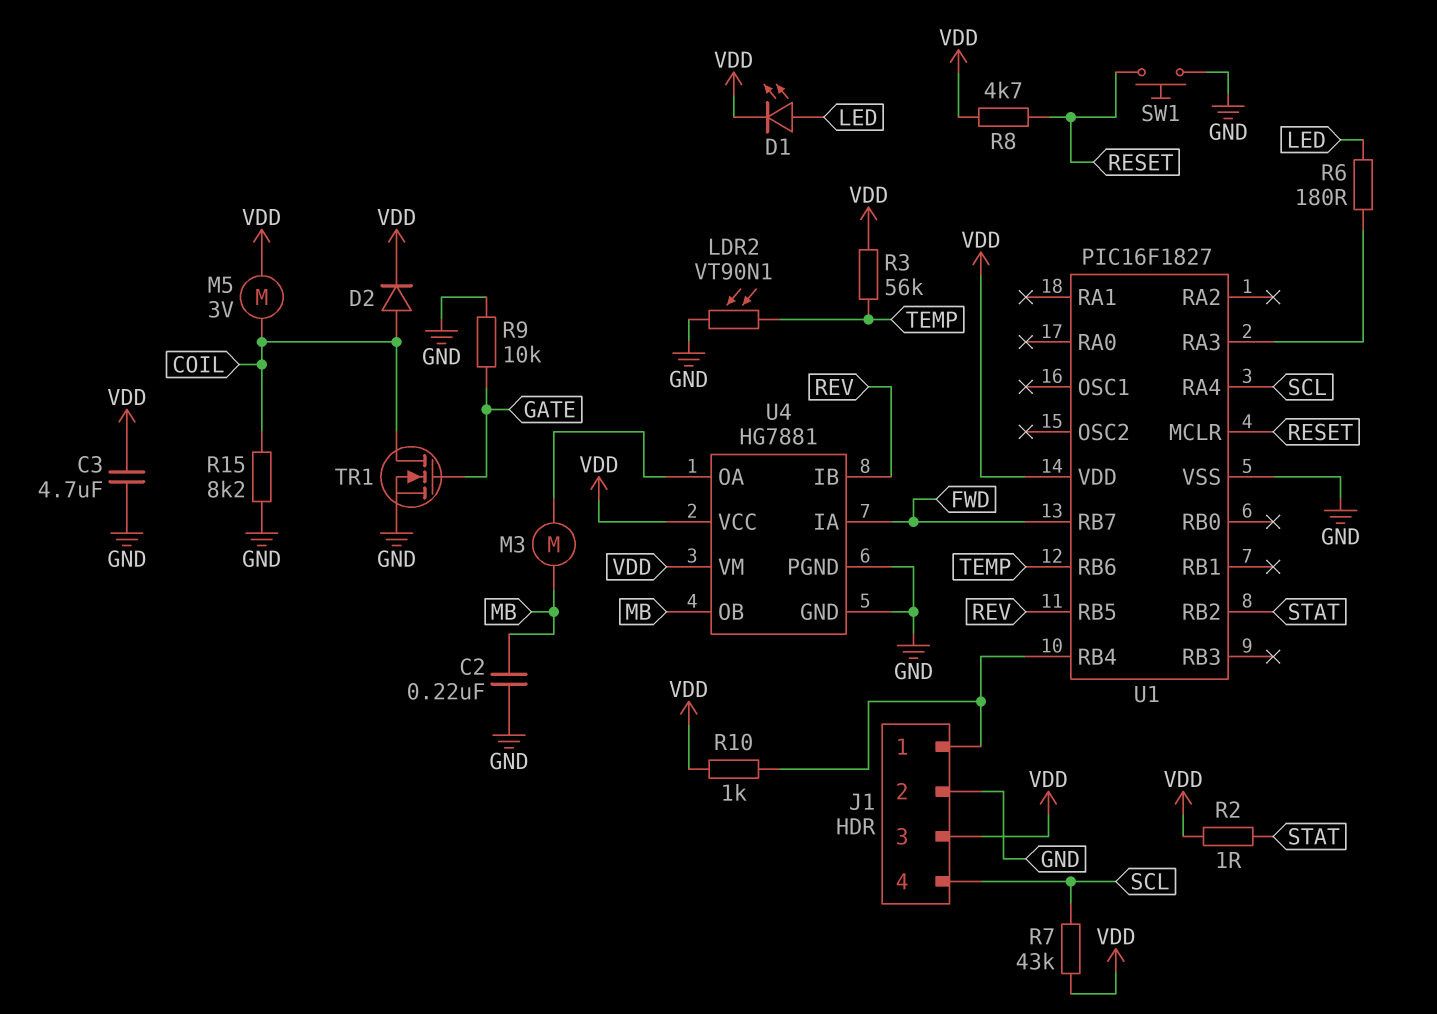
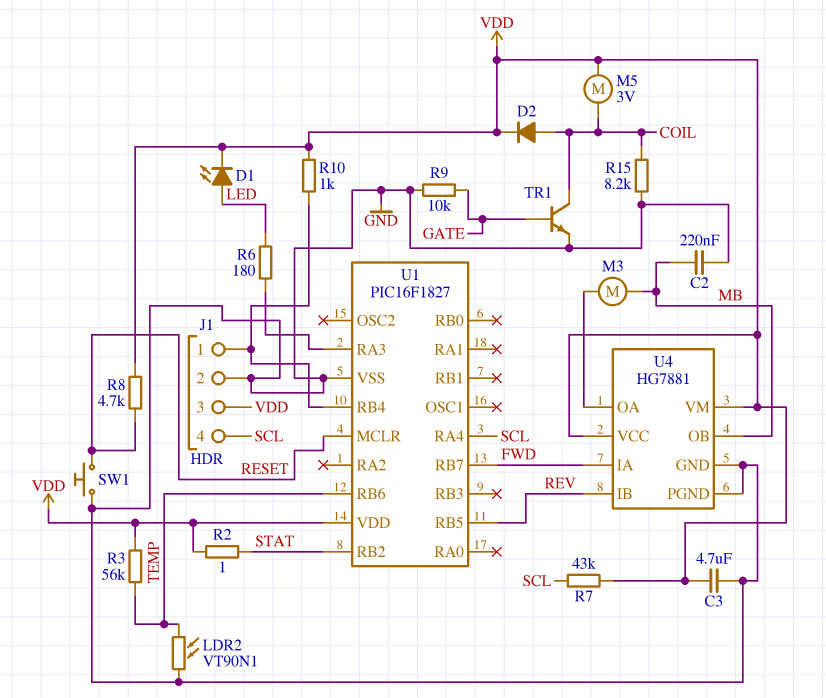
TR1: NMOS (G GATE, D COIL, S GND) -> NPN (B GATE, C COIL, E GND)

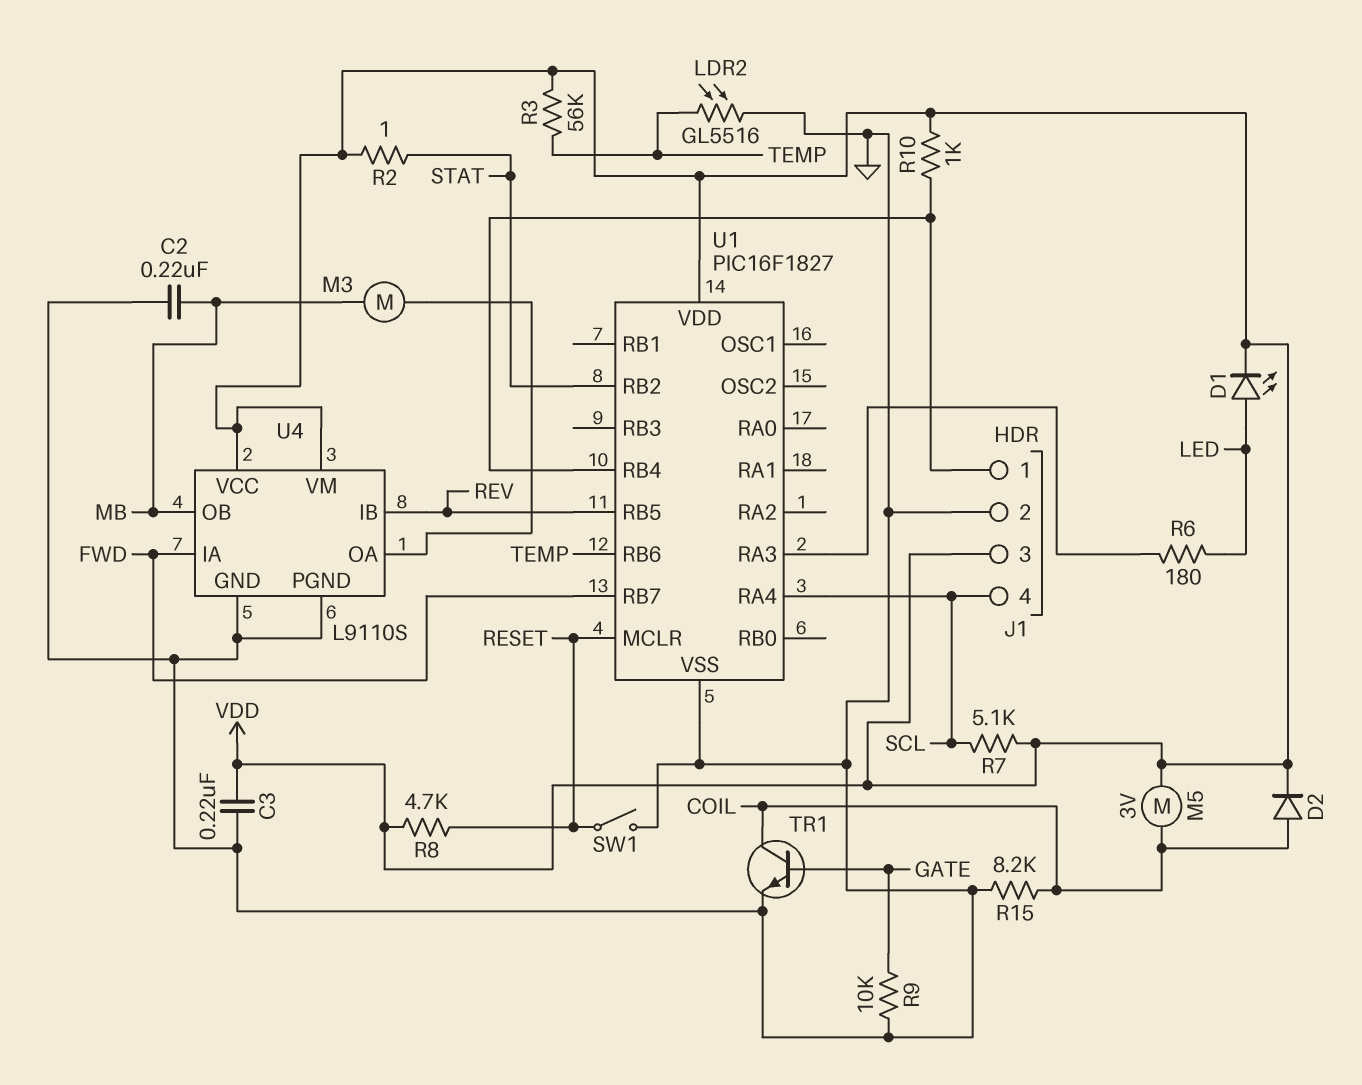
C3: 4.7uF (GND, VDD) -> 220nF (GND, VDD)
LDR2: VT90N1 (GND, TEMP) -> GL5516 (GND, TEMP)
R7: 43k (SCL, VDD) -> 5.1k (SCL, VDD)
SW1: button (GND, RESET) -> switch (GND, RESET)
U4: HG7881 -> L9110S

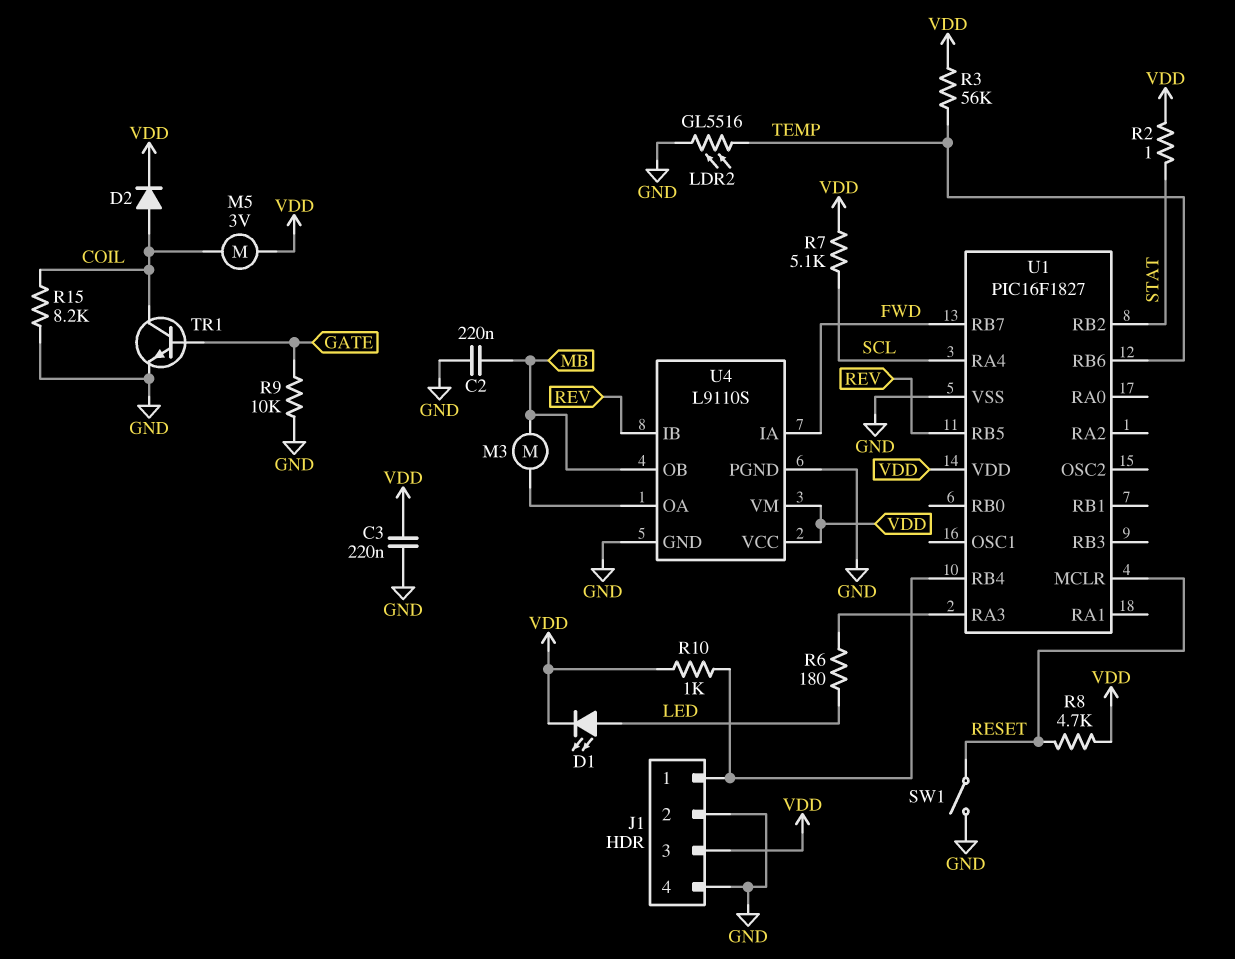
J1 pin 4: SCL -> GND

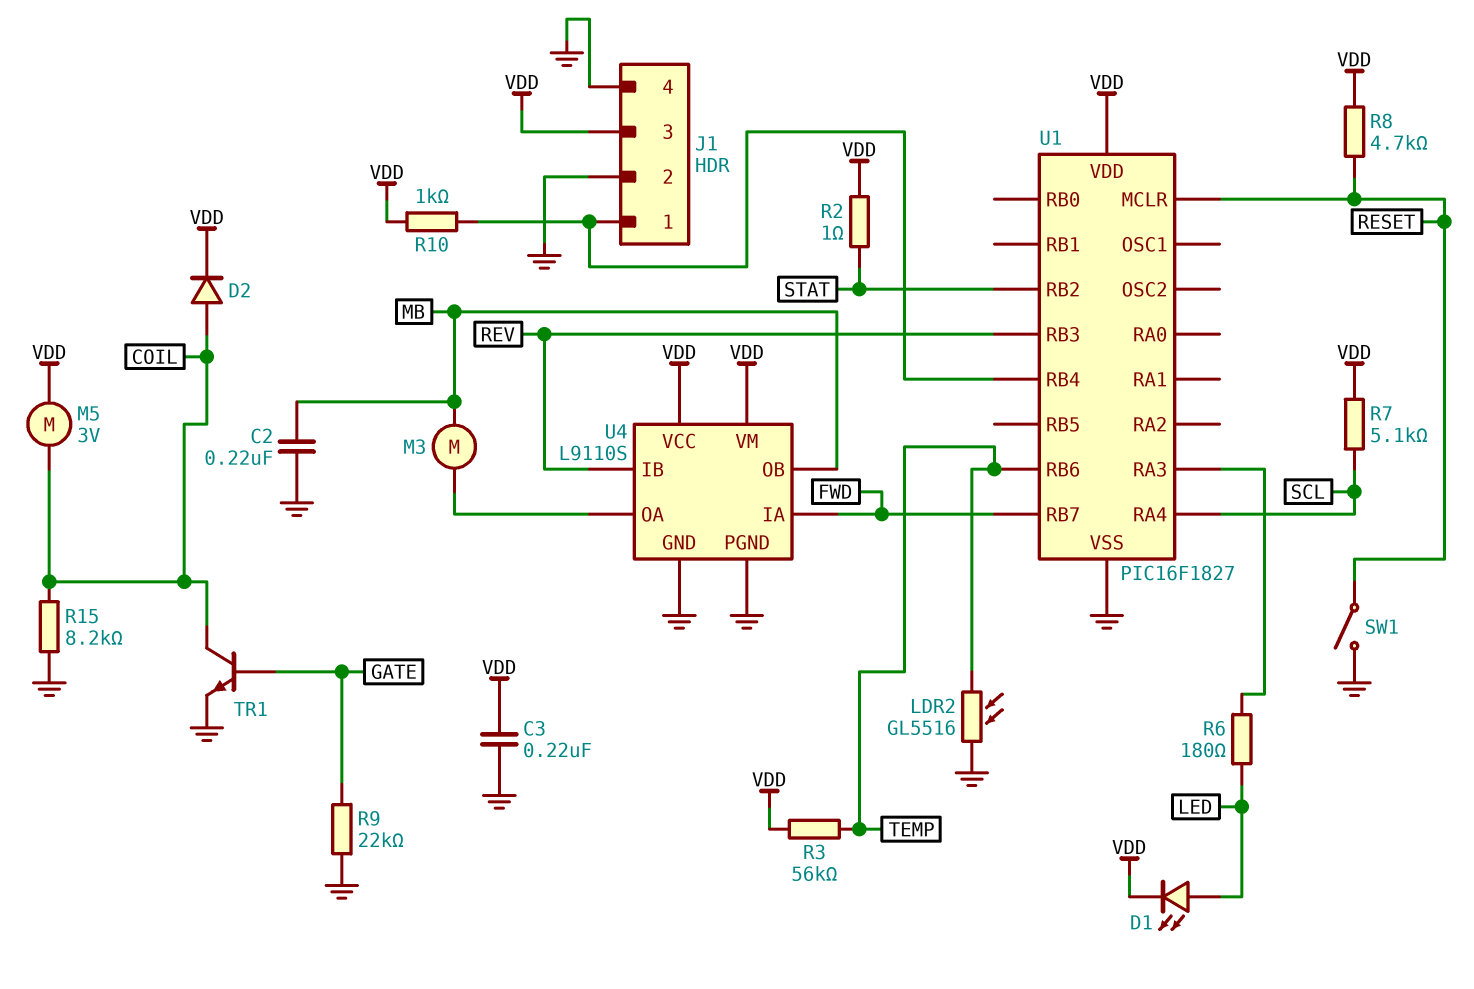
R9: 10k (GATE, GND) -> 22k (GATE, GND)
U1 pin RB3: none -> REV
U1 pin RB5: REV -> none

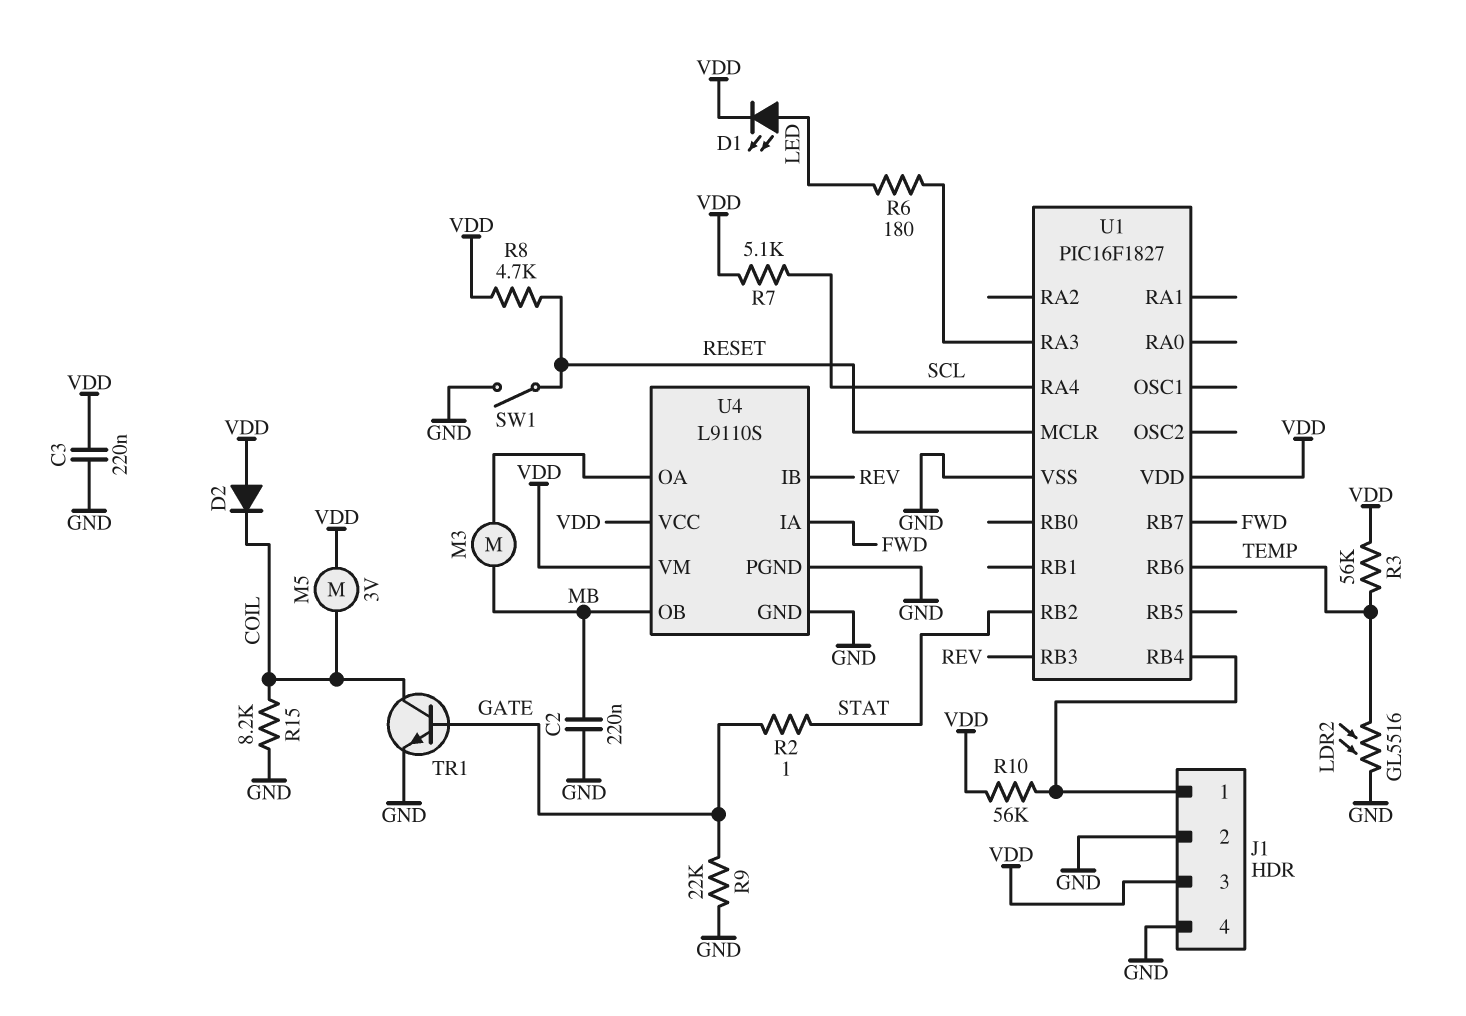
D2: diode (A COIL, K VDD) -> diode (A VDD, K COIL)
R2: 1 (STAT, VDD) -> 1 (GATE, STAT)
R10: 1k (J1/1, VDD) -> 56k (J1/1, VDD)

